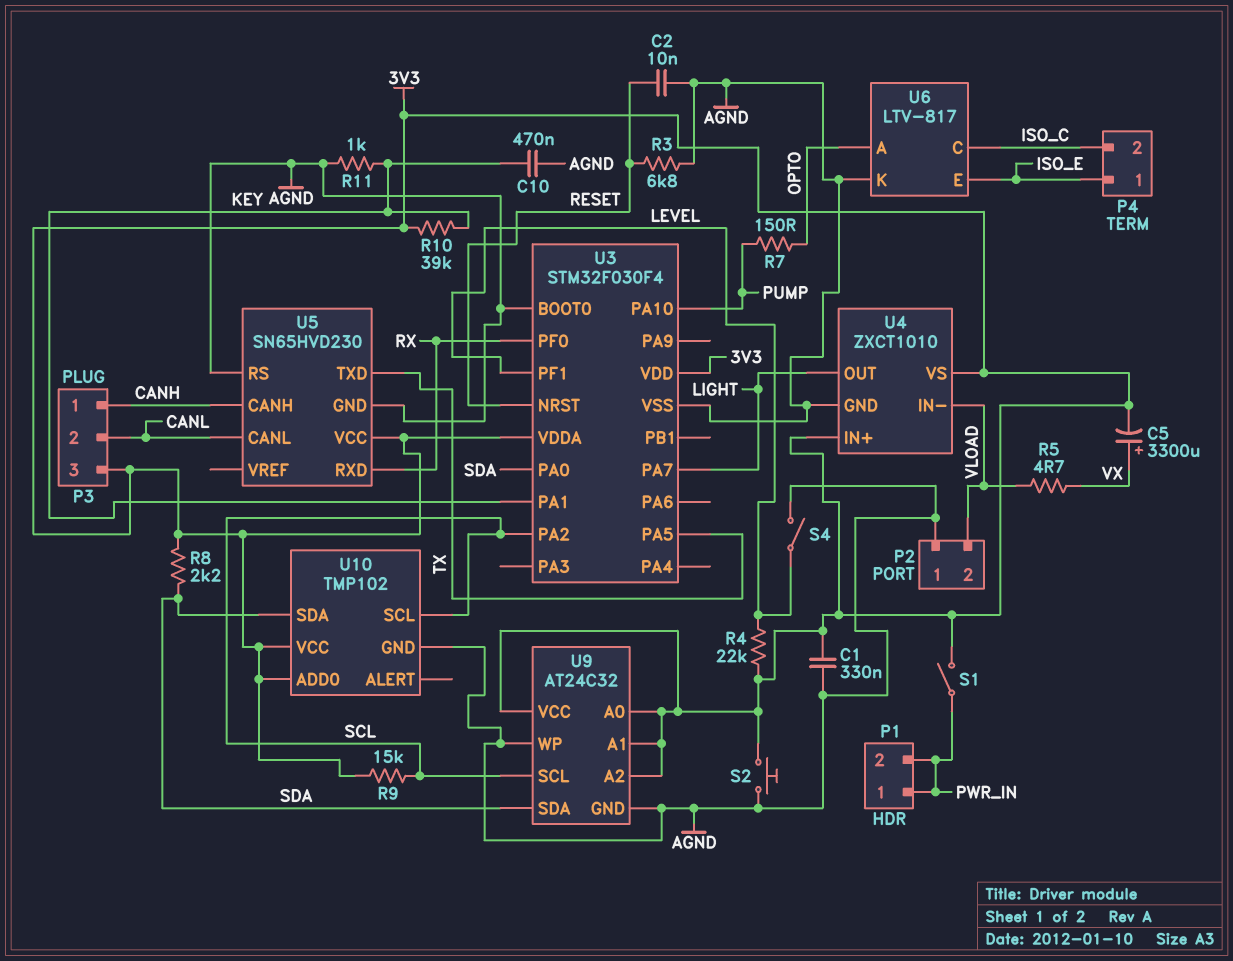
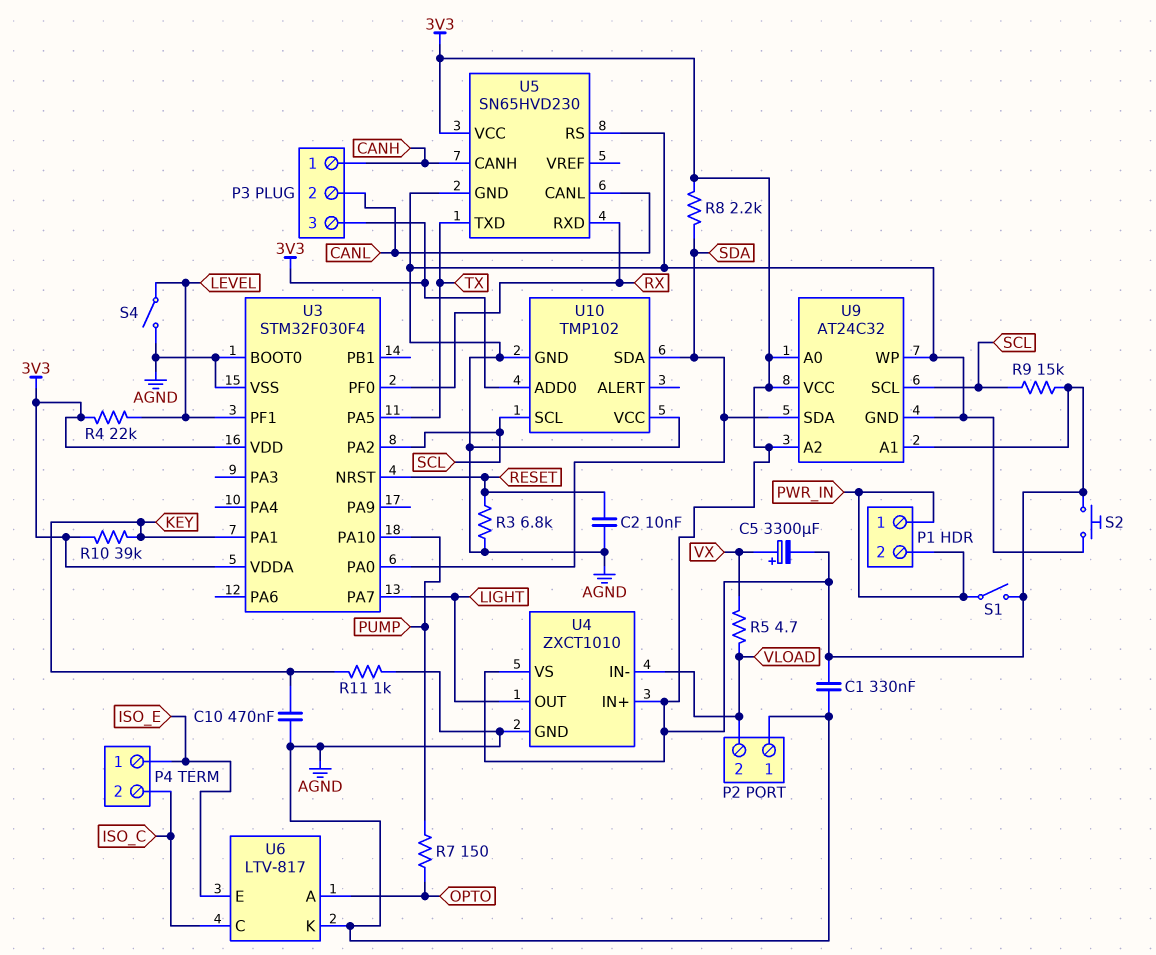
U10 pin VCC: 3V3 -> AGND

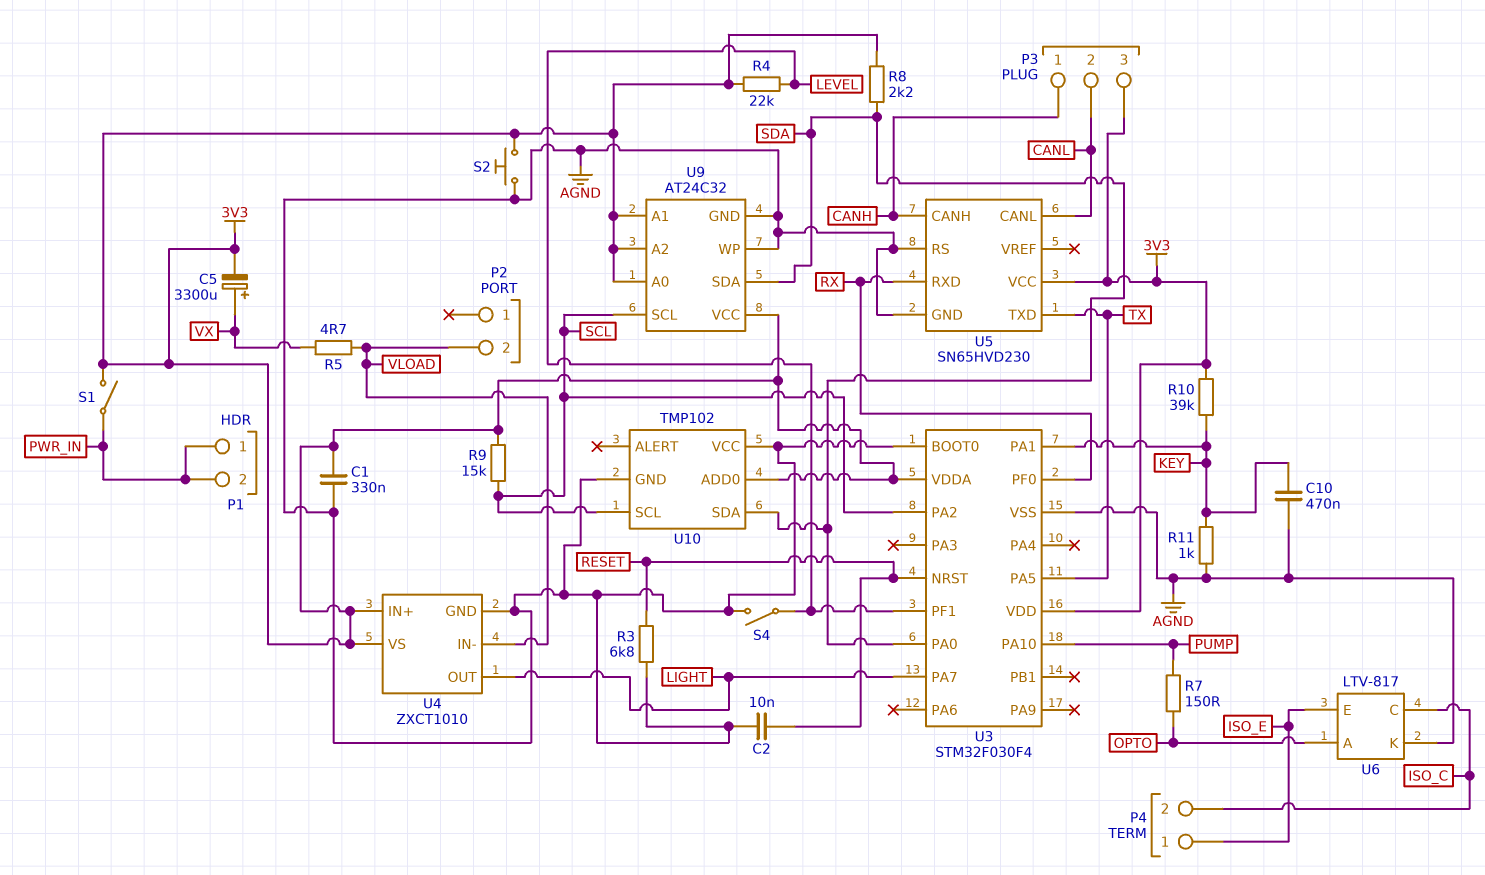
P2 pin 1: AGND -> none

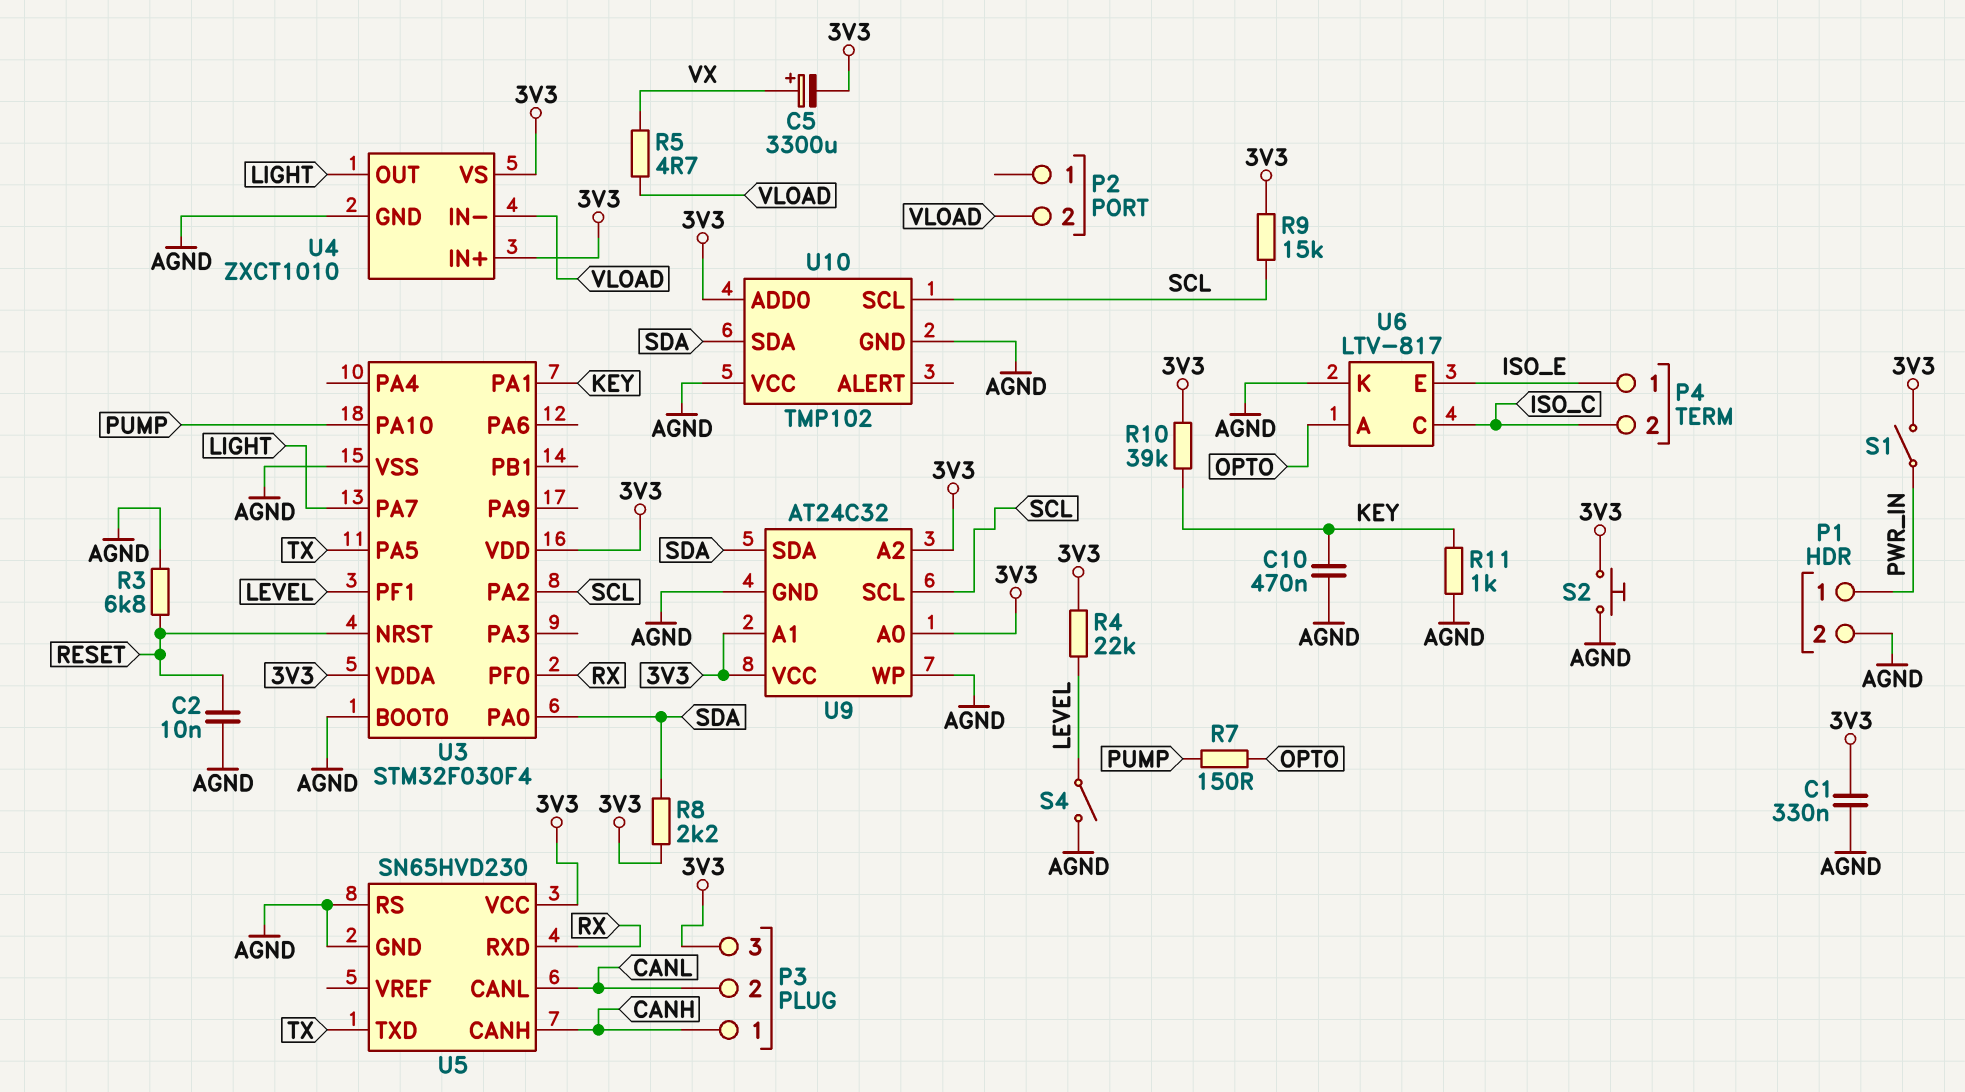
P1 pin 2: PWR_IN -> AGND

